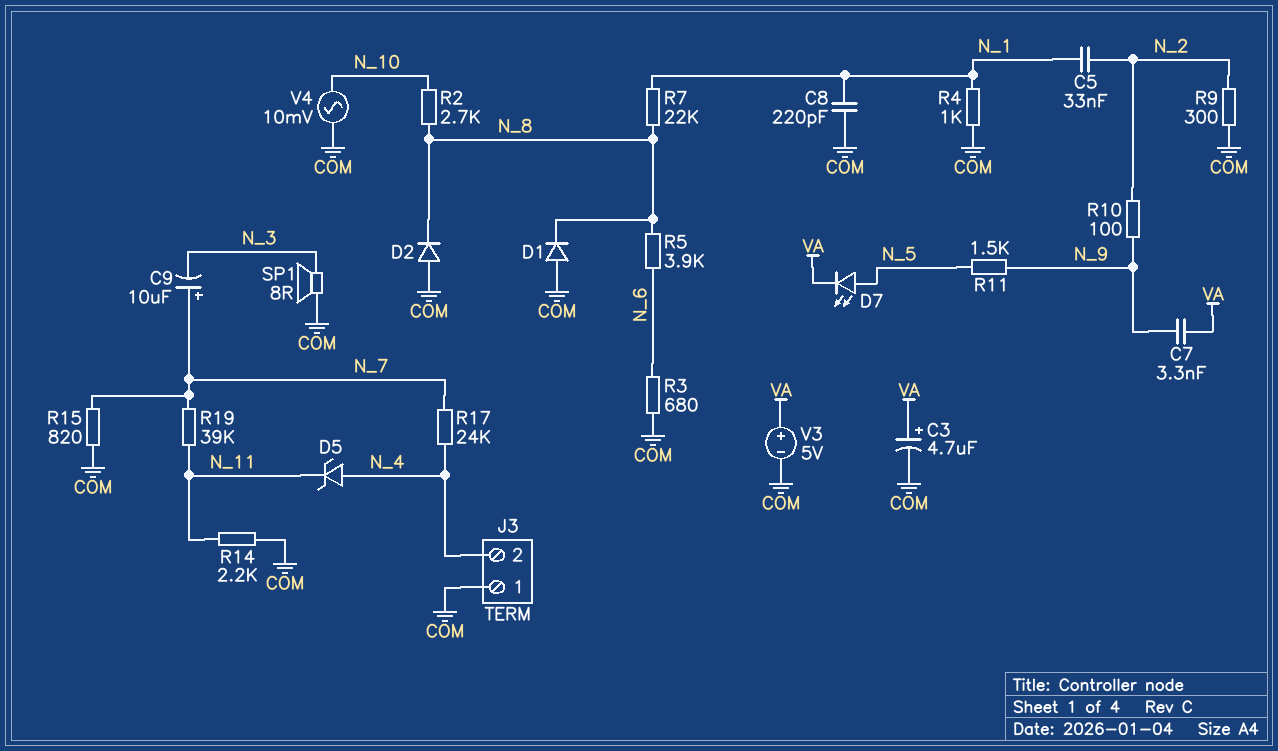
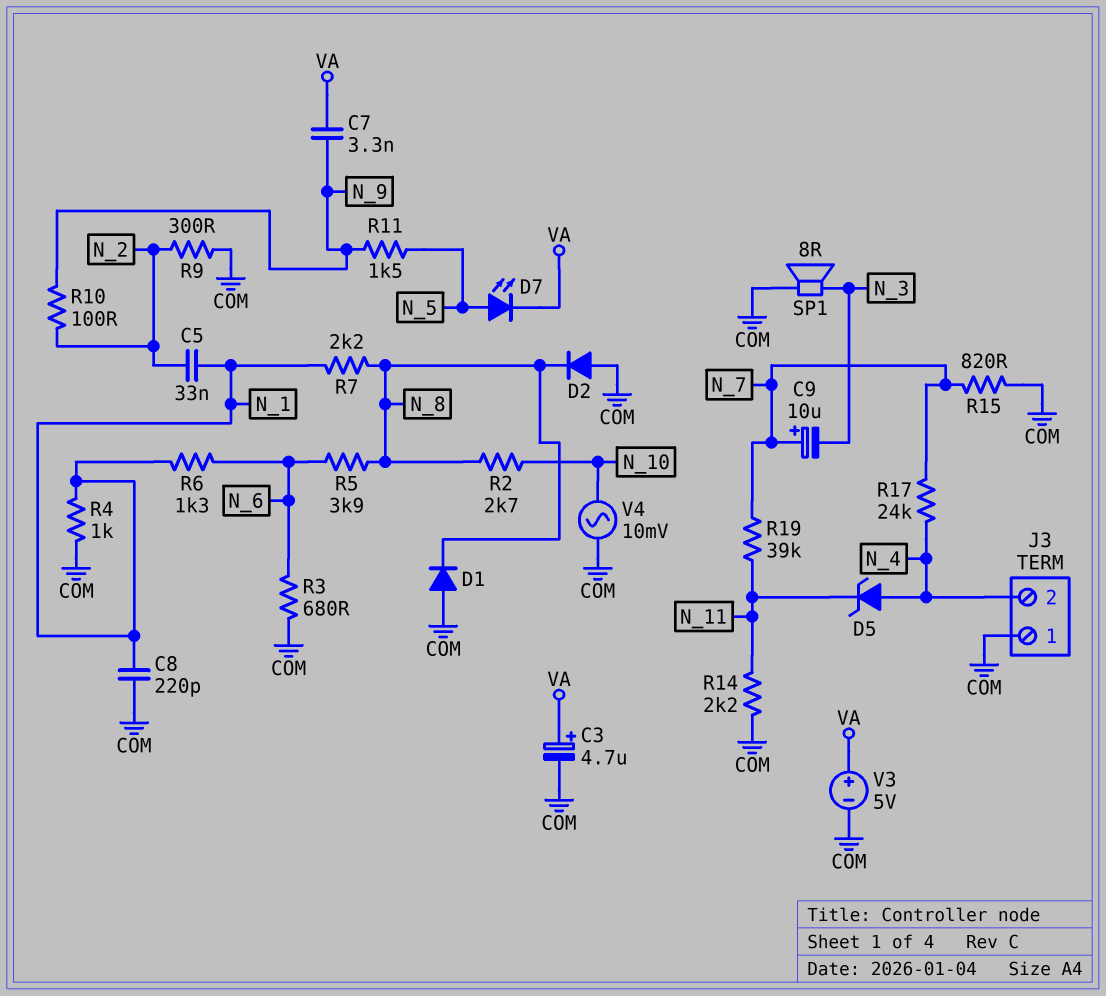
R6: none -> 1.3k (N_1, N_6)
R7: 22k (N_1, N_8) -> 2.2k (N_1, N_8)

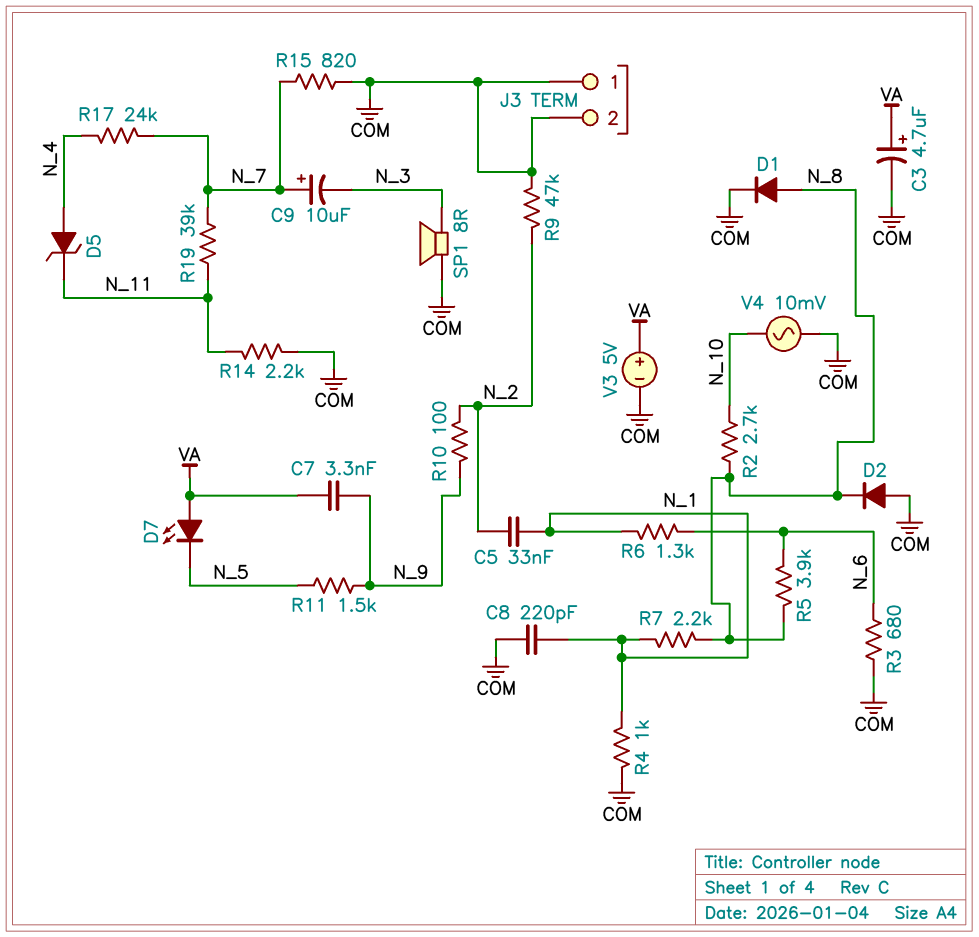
D1: diode (A COM, K N_8) -> diode (A N_8, K COM)
D7: LED (A N_5, K VA) -> LED (A VA, K N_5)
J3 pin 2: N_4 -> COM
R9: 300 (COM, N_2) -> 47k (COM, N_2)

